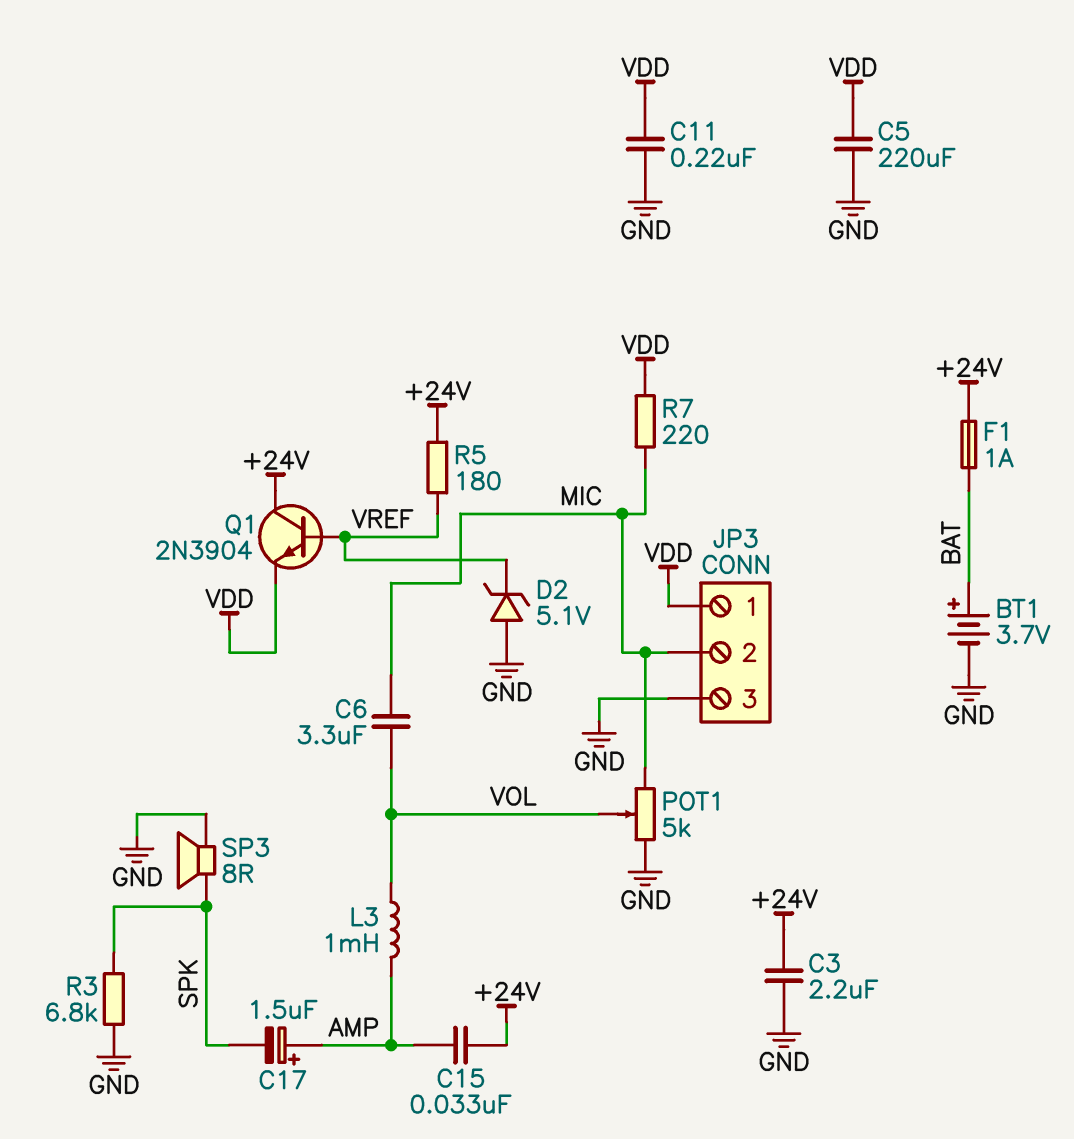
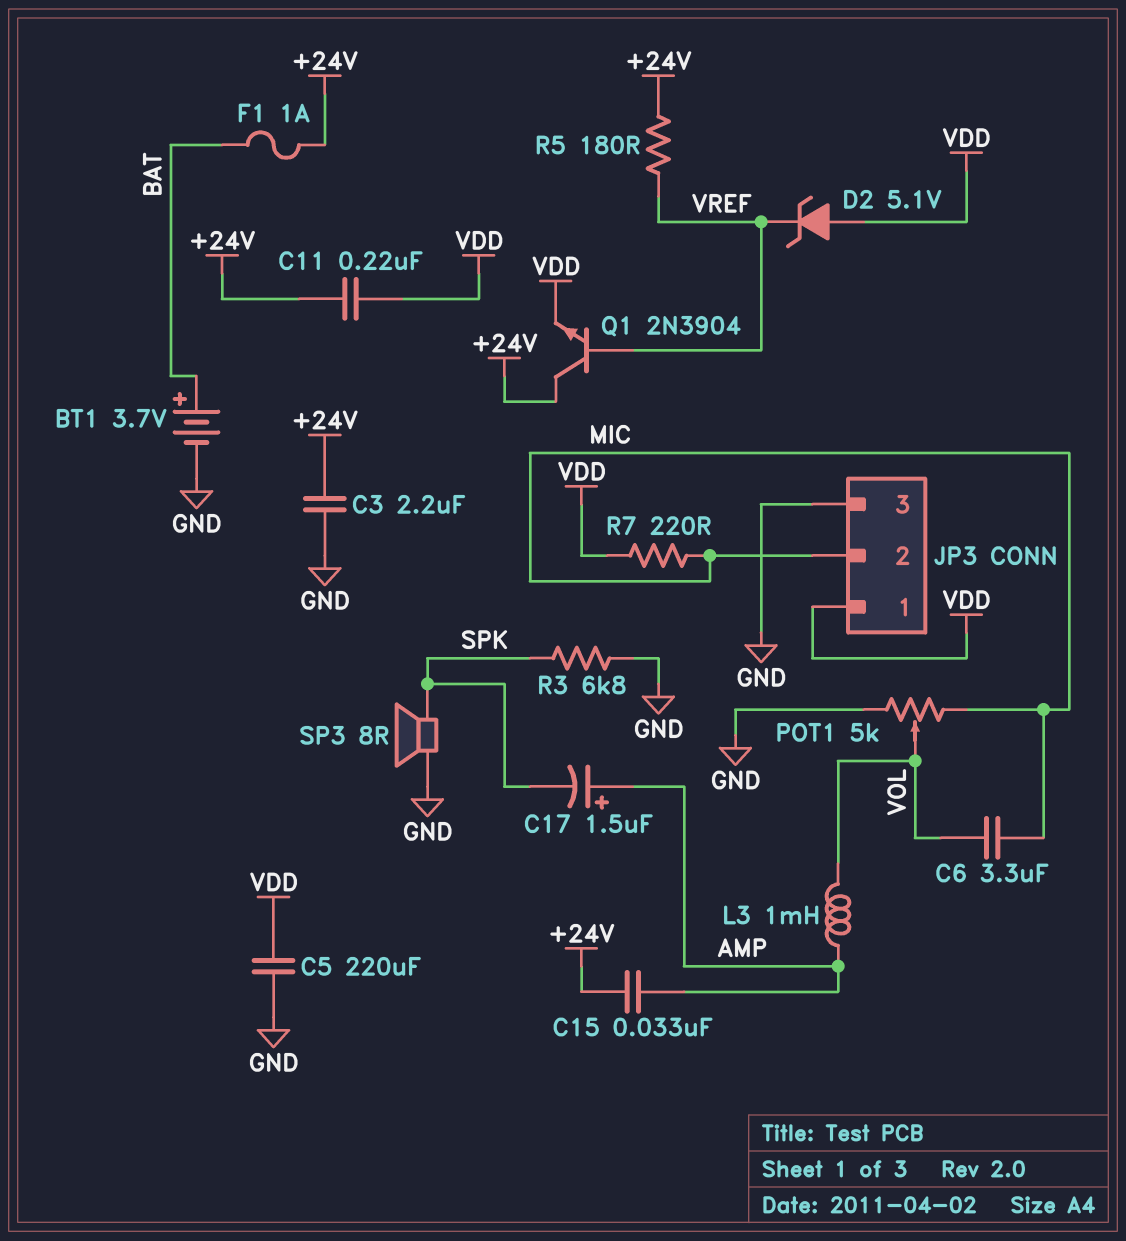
C11: 220nF (GND, VDD) -> 220nF (+24V, VDD)
D2: zener 5.1V (A GND, K VREF) -> zener 5.1V (A VDD, K VREF)

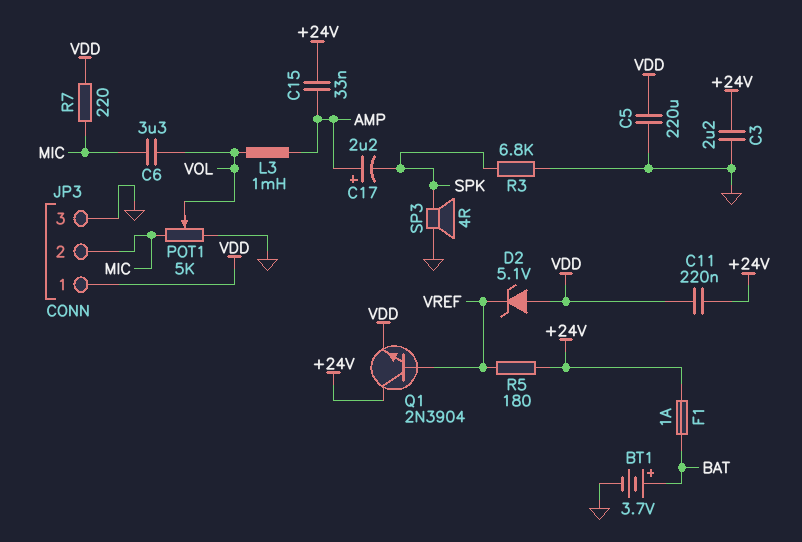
C17: 1.5uF (plus AMP, minus SPK) -> 2.2uF (plus AMP, minus SPK)
SP3: speaker 8R (GND, SPK) -> speaker 4R (GND, SPK)

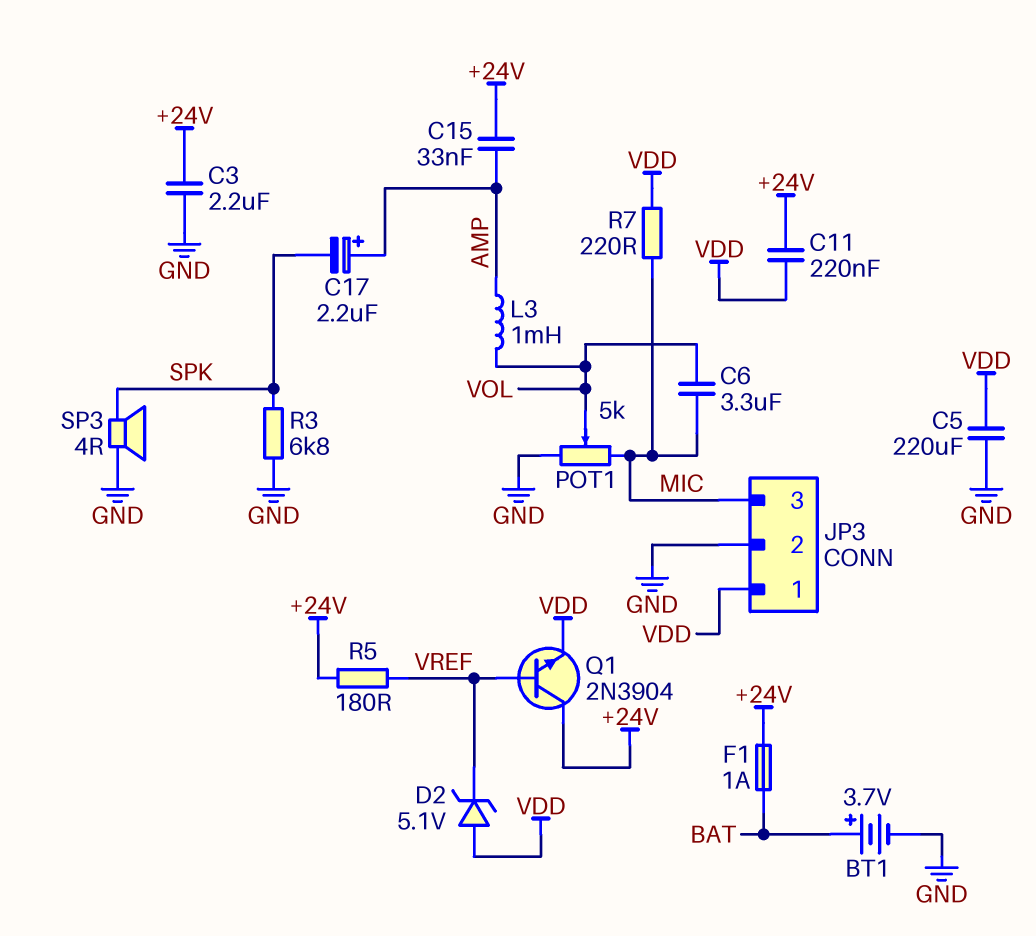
JP3 pin 2: MIC -> GND
JP3 pin 3: GND -> MIC

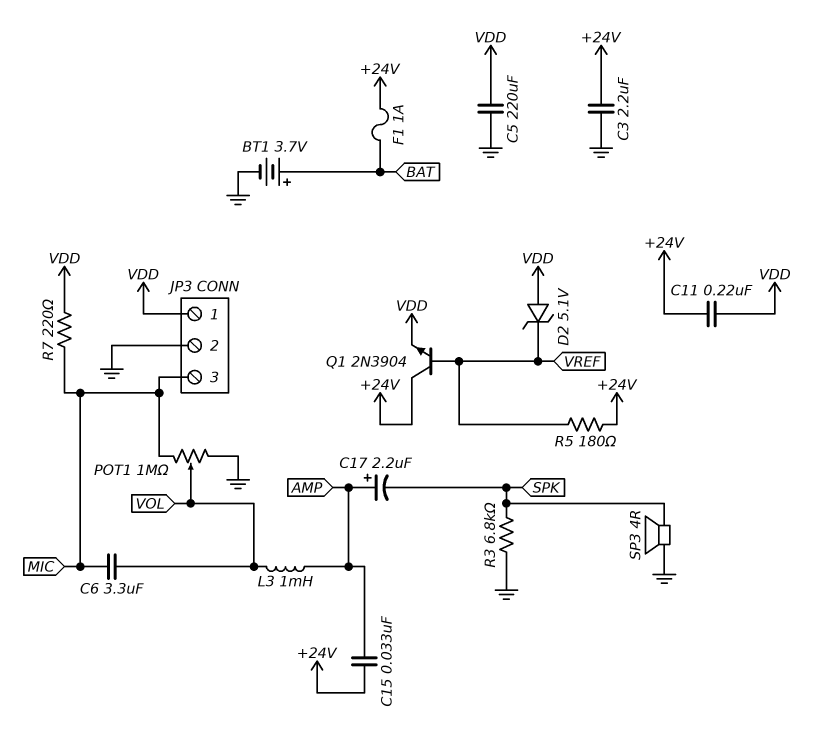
POT1: 5k (GND, MIC, wiper VOL) -> 1M (GND, MIC, wiper VOL)

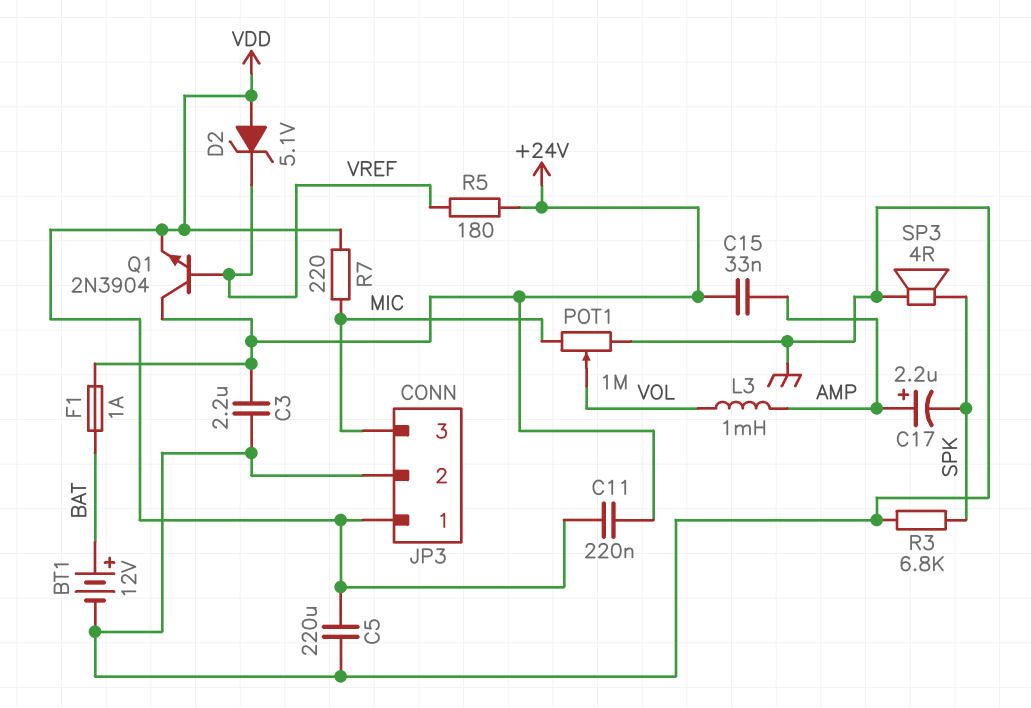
BT1: 3.7V (plus BAT, minus GND) -> 12V (plus BAT, minus GND)
C6: 3.3uF (MIC, VOL) -> none

